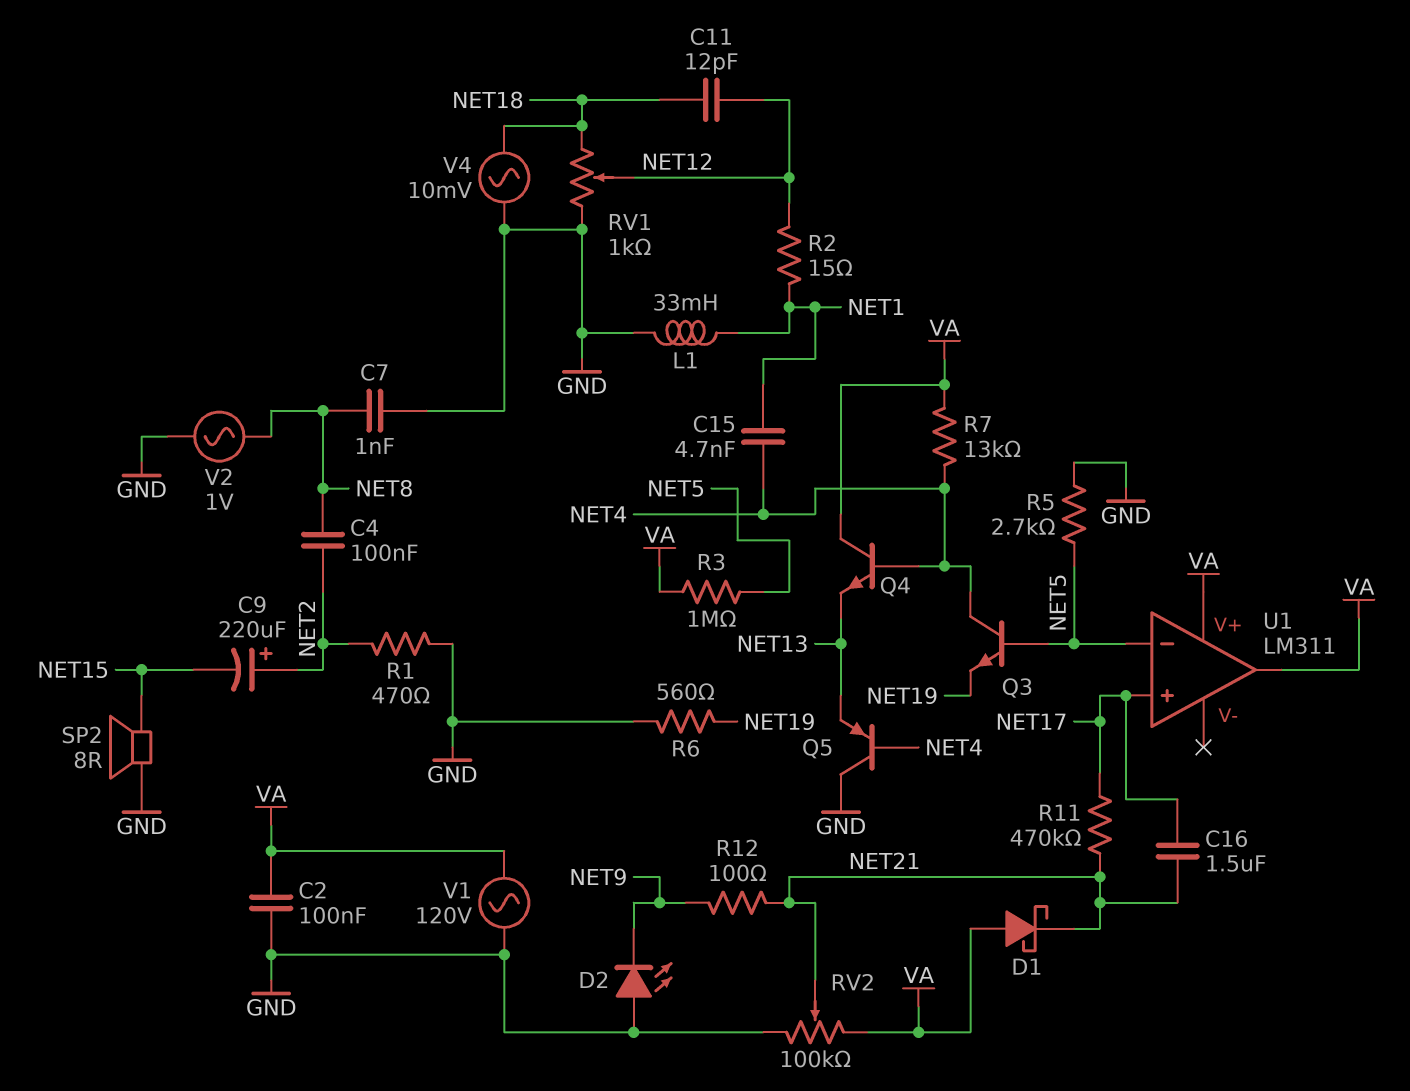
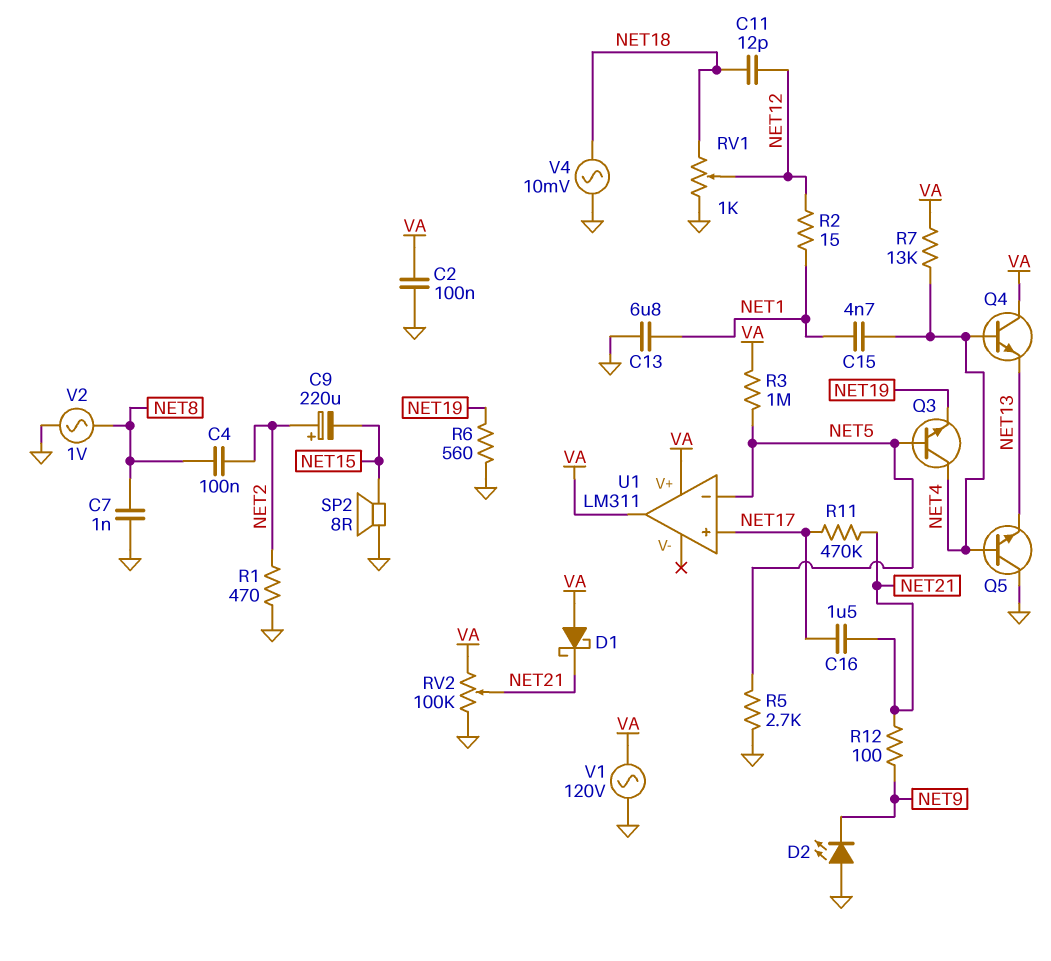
C13: none -> 6.8uF (GND, NET1)
L1: 33mH (GND, NET1) -> none
Q5: PNP (B NET4, C GND, E NET13) -> NPN (B NET4, C GND, E NET13)

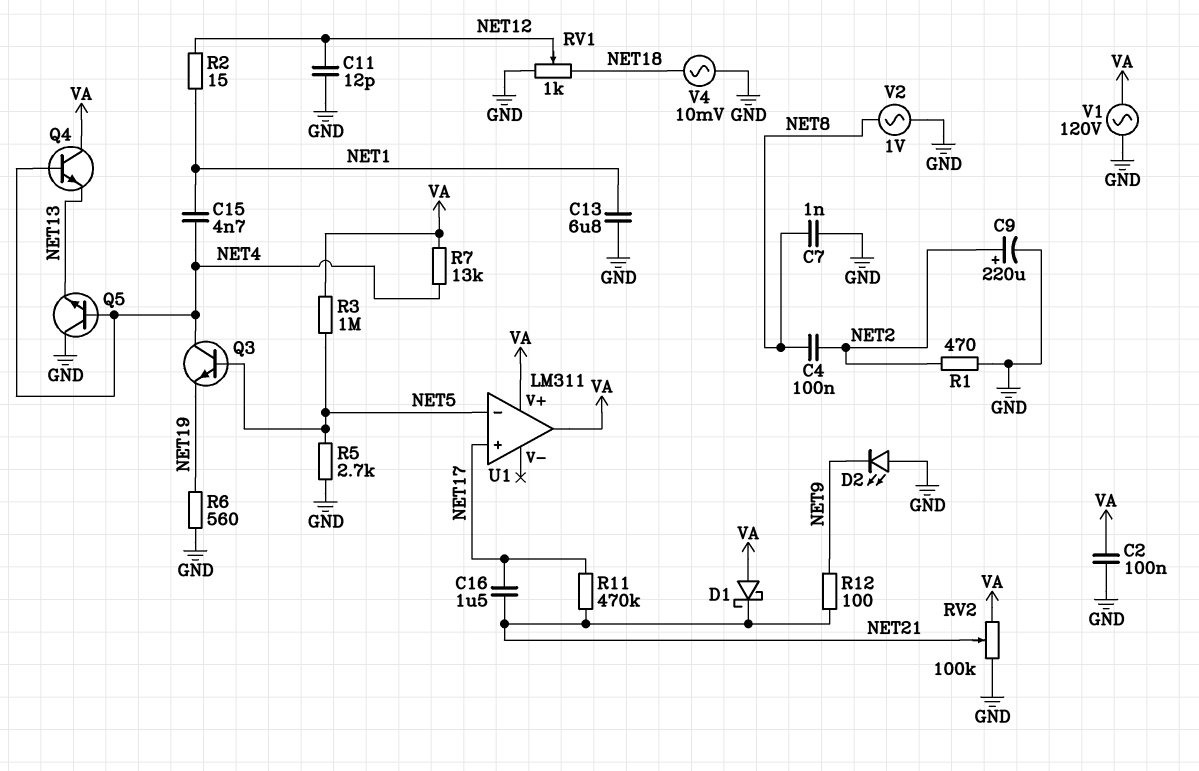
C9: 220uF (plus NET2, minus NET15) -> 220uF (plus NET2, minus GND)
C11: 12pF (NET12, NET18) -> 12pF (GND, NET12)
SP2: speaker 8R (GND, NET15) -> none

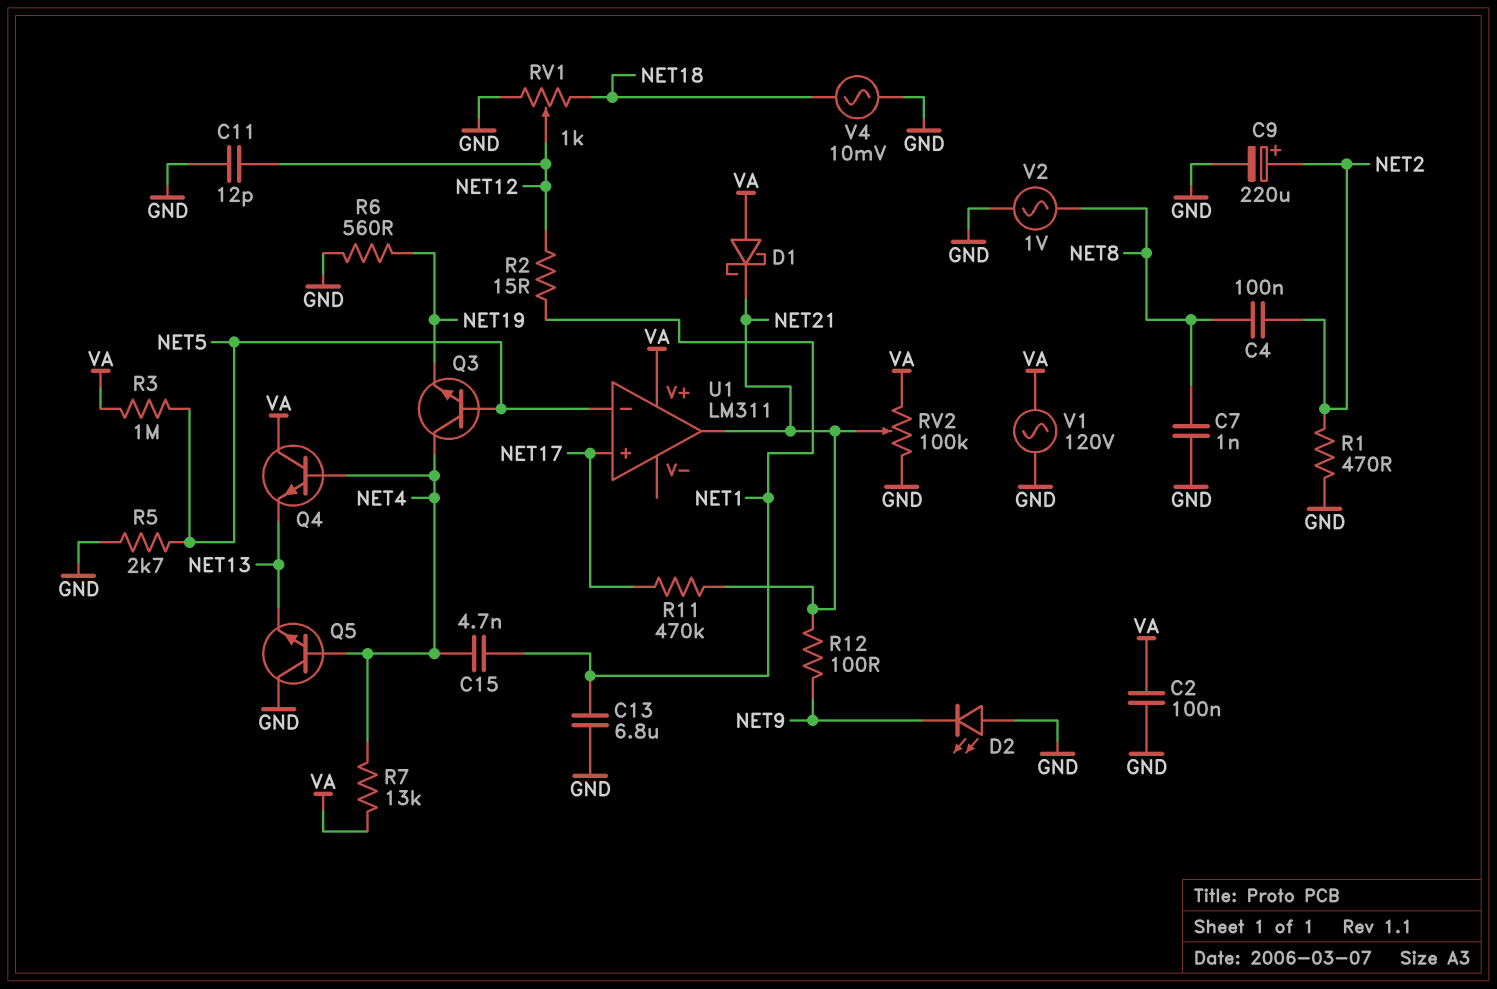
C16: 1.5uF (NET17, NET21) -> none
U1 pin out: VA -> NET21

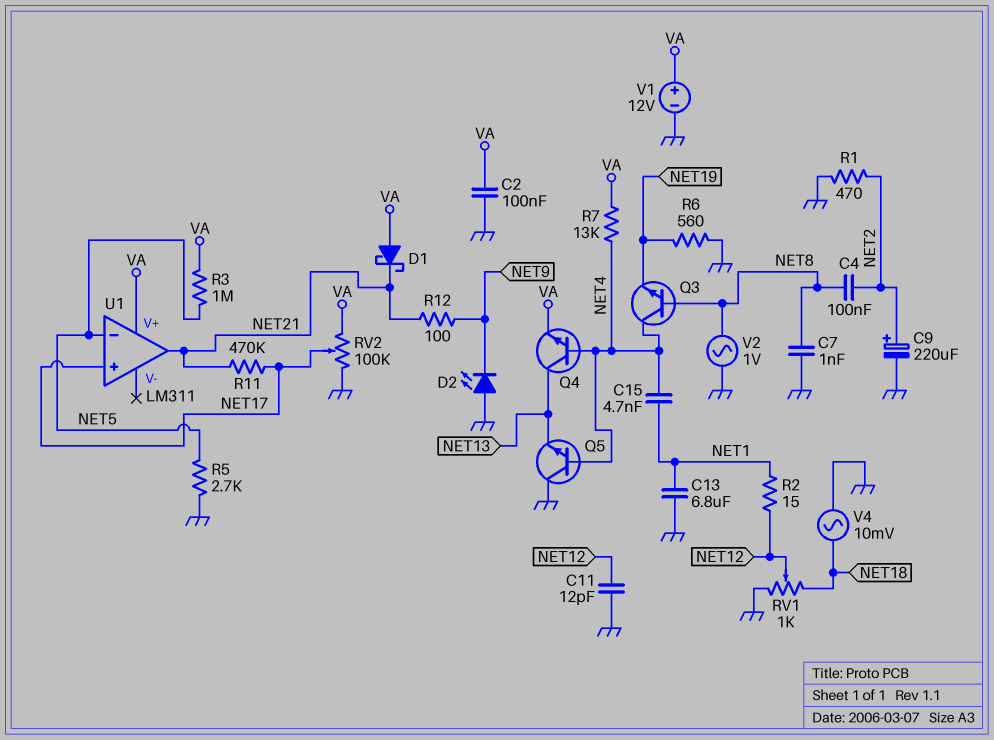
Q3: NPN (B NET5, C NET4, E NET19) -> NPN (B NET8, C NET4, E NET19)
Q4: NPN (B NET4, C VA, E NET13) -> NPN (B NET4, C NET13, E VA)
RV2: 100k (GND, VA, wiper NET21) -> 100k (GND, VA, wiper NET17)
V1: AC 120V (GND, VA) -> 12V (plus VA, minus GND)

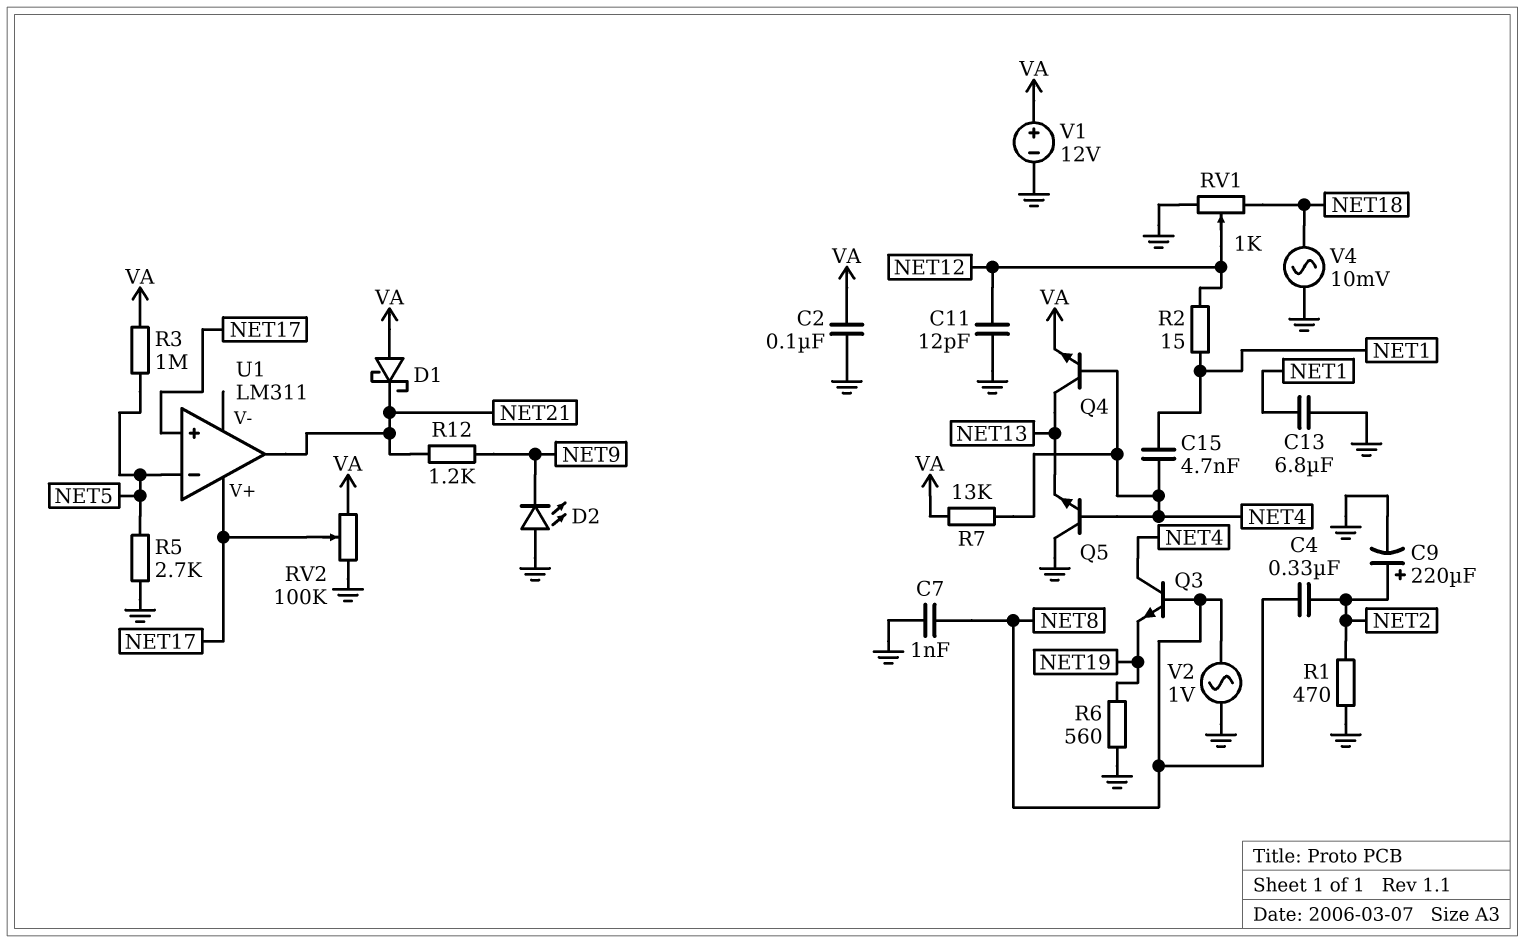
C4: 100nF (NET2, NET8) -> 330nF (NET2, NET8)
R11: 470k (NET17, NET21) -> none
R12: 100 (NET9, NET21) -> 1.2k (NET9, NET21)
U1 pin V+: VA -> NET17

